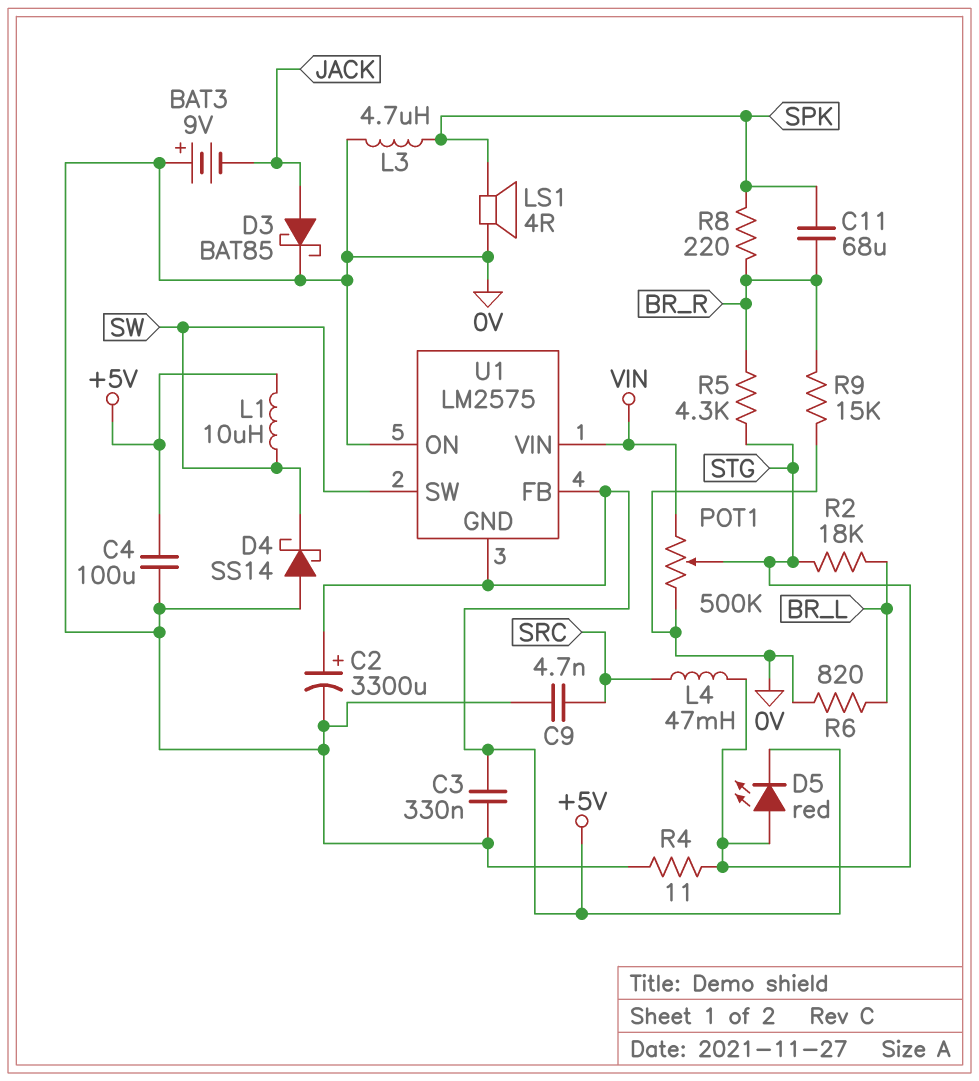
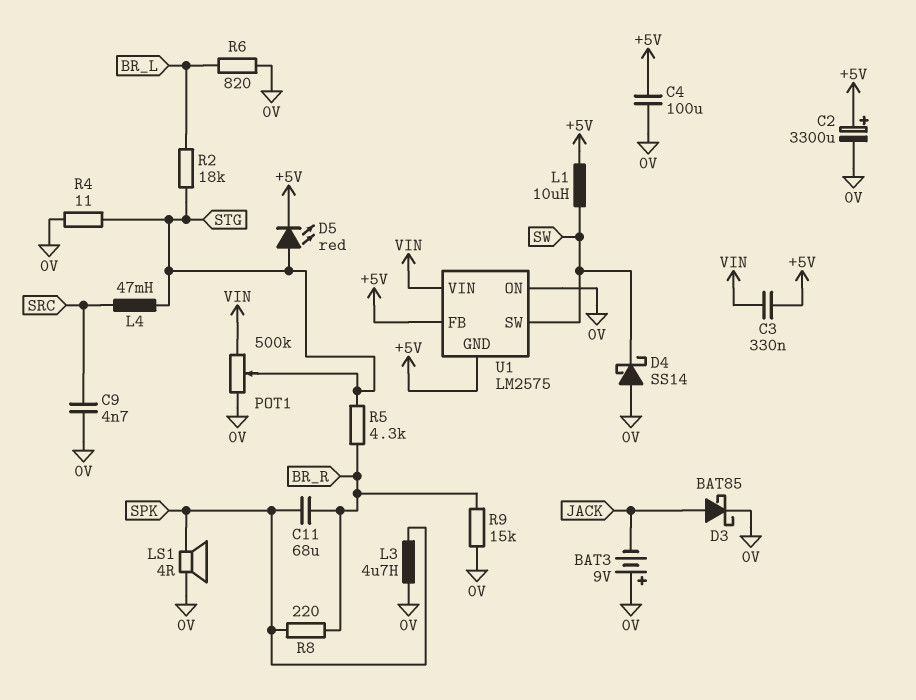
C3: 330nF (+5V, 0V) -> 330nF (+5V, VIN)

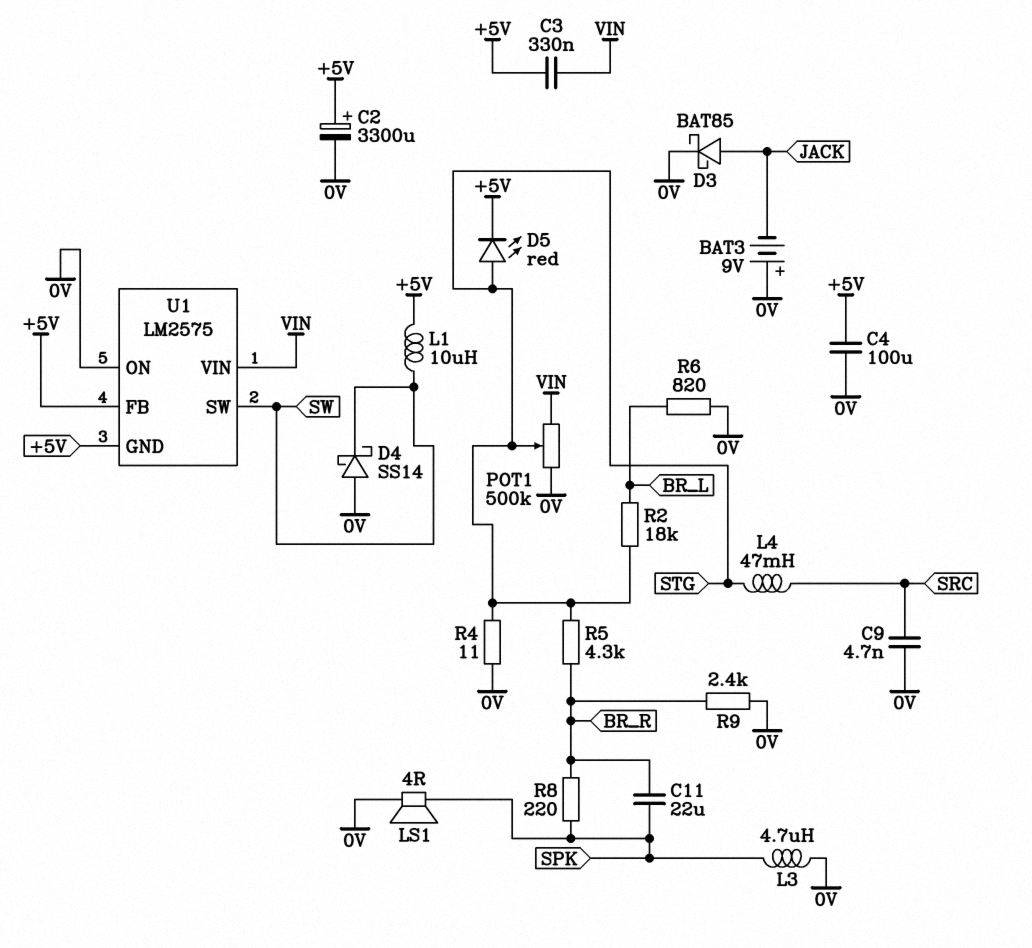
C11: 68uF (BR_R, SPK) -> 22uF (BR_R, SPK)
R9: 15k (0V, BR_R) -> 2.4k (0V, BR_R)

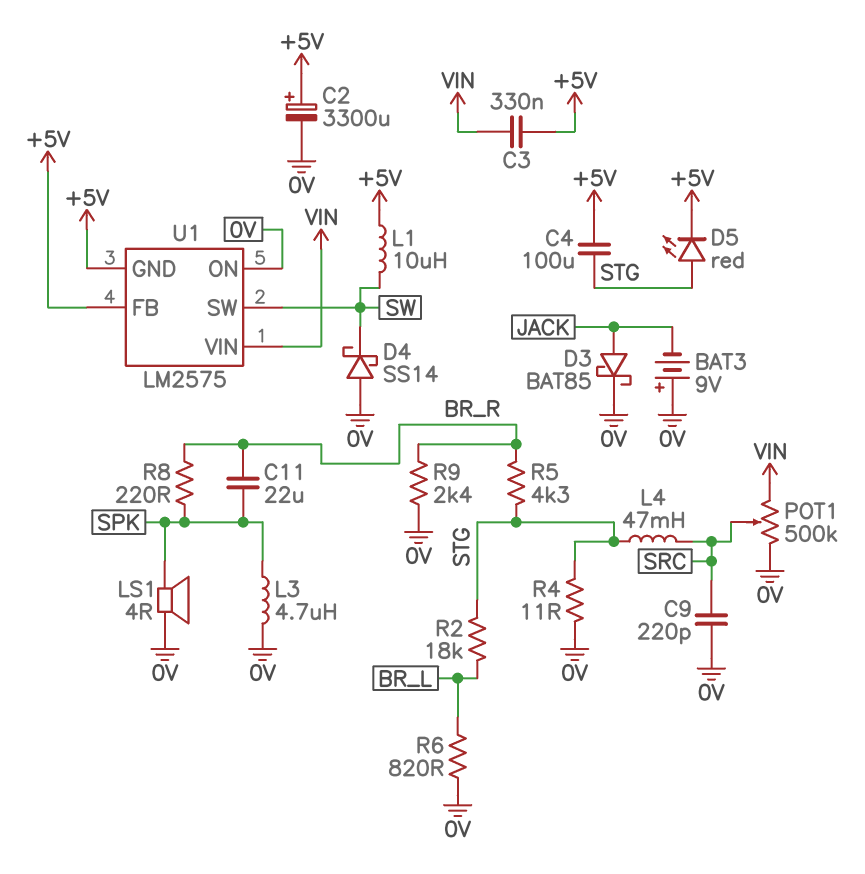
C4: 100uF (+5V, 0V) -> 100uF (+5V, STG)
C9: 4.7nF (0V, SRC) -> 220pF (0V, SRC)
POT1: 500k (0V, VIN, wiper STG) -> 500k (0V, VIN, wiper SRC)

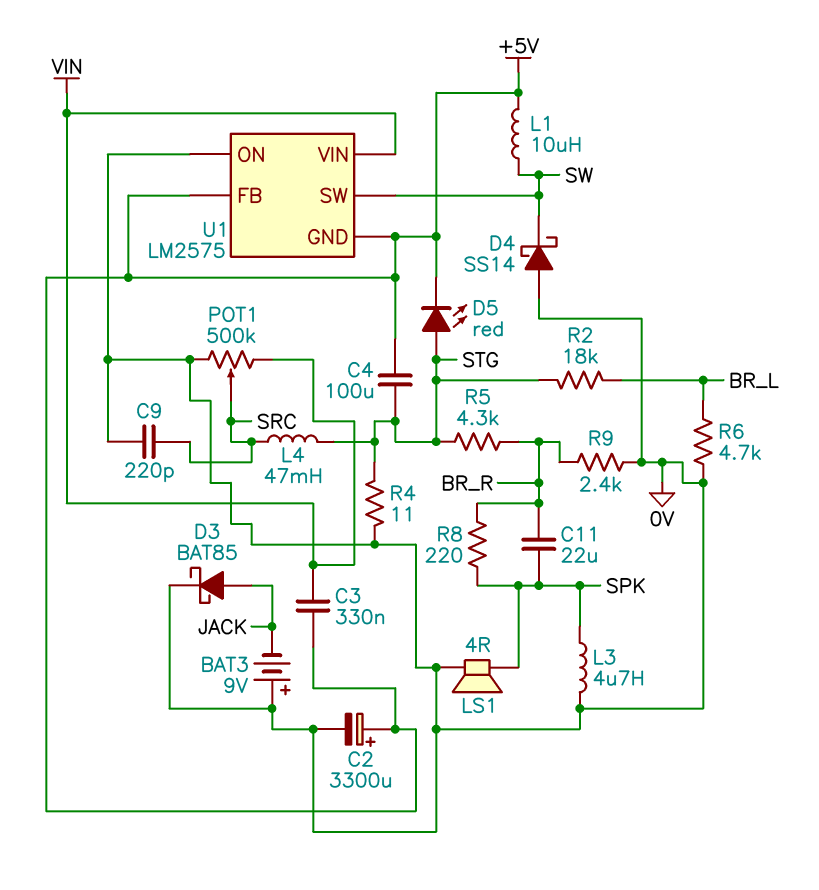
R6: 820 (0V, BR_L) -> 4.7k (0V, BR_L)

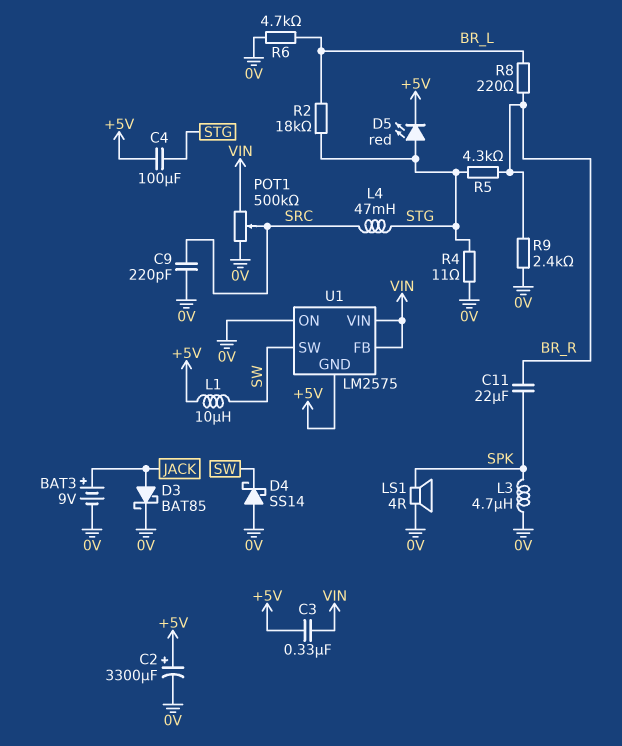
BAT3: 9V (plus 0V, minus JACK) -> 9V (plus JACK, minus 0V)
R8: 220 (BR_R, SPK) -> 220 (BR_L, BR_R)
U1 pin FB: +5V -> VIN

